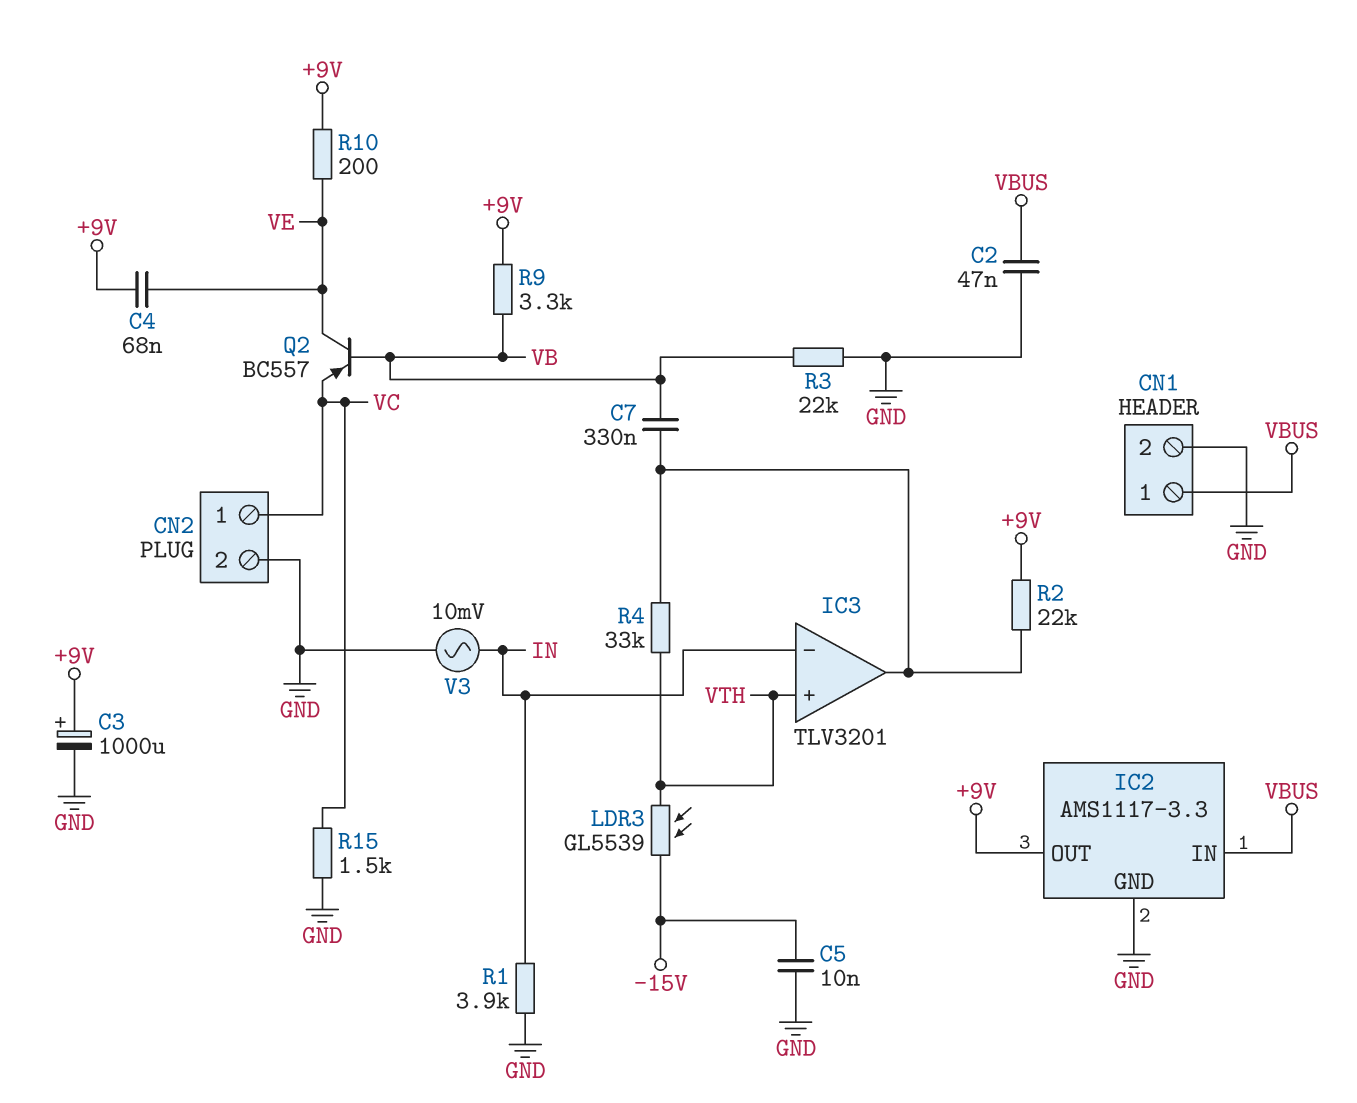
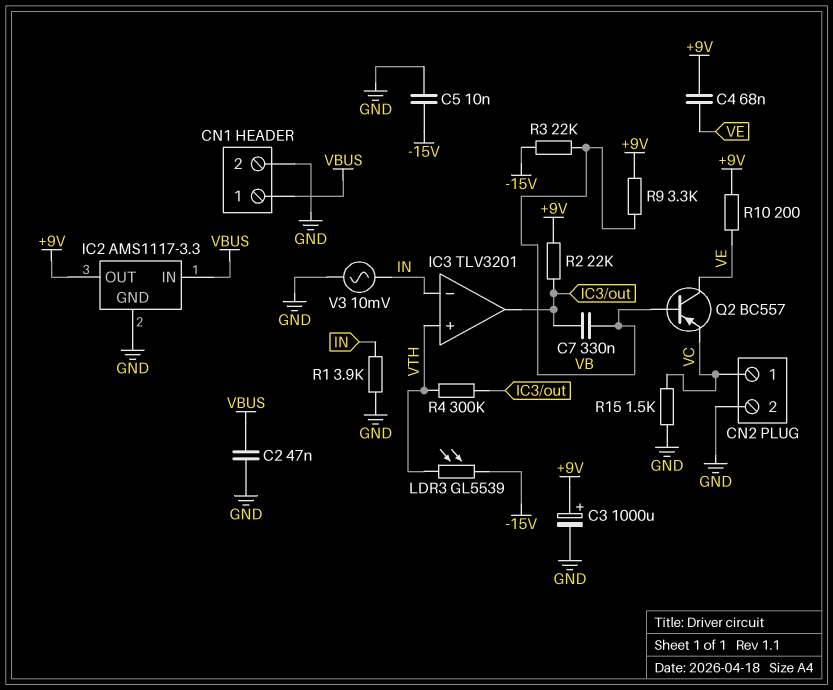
R3: 22k (GND, VB) -> 22k (-15V, VB)
R4: 33k (IC3/out, VTH) -> 300k (IC3/out, VTH)

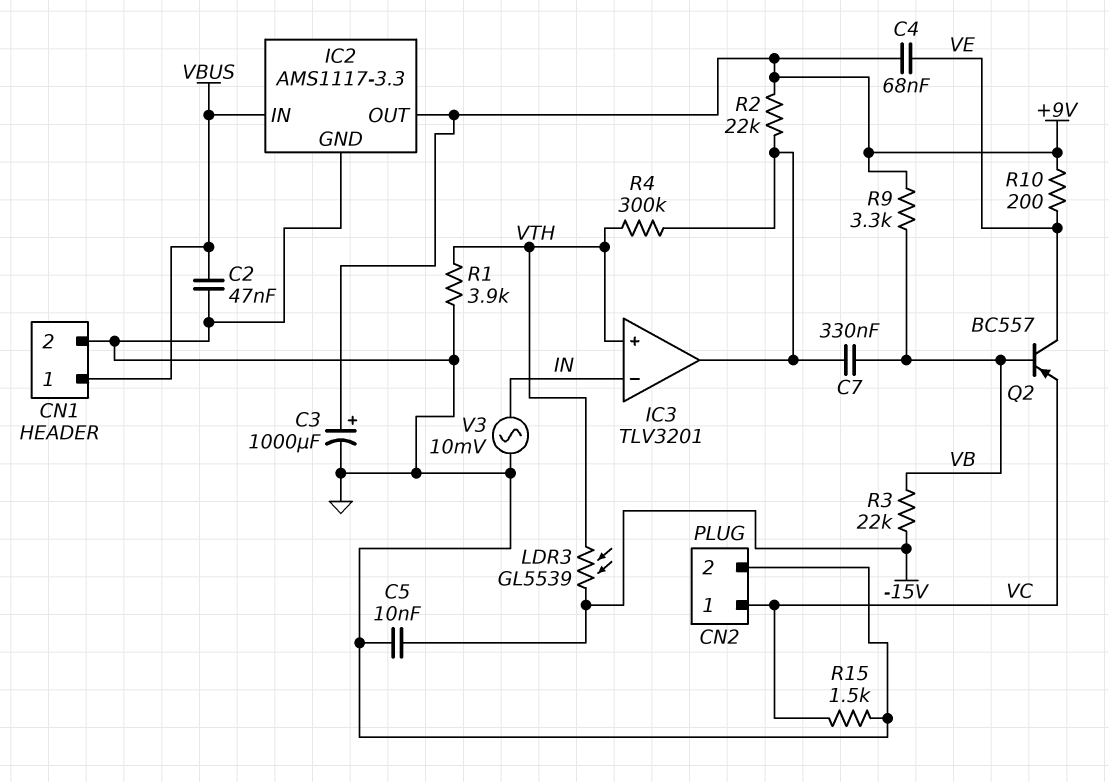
R1: 3.9k (GND, IN) -> 3.9k (GND, VTH)

